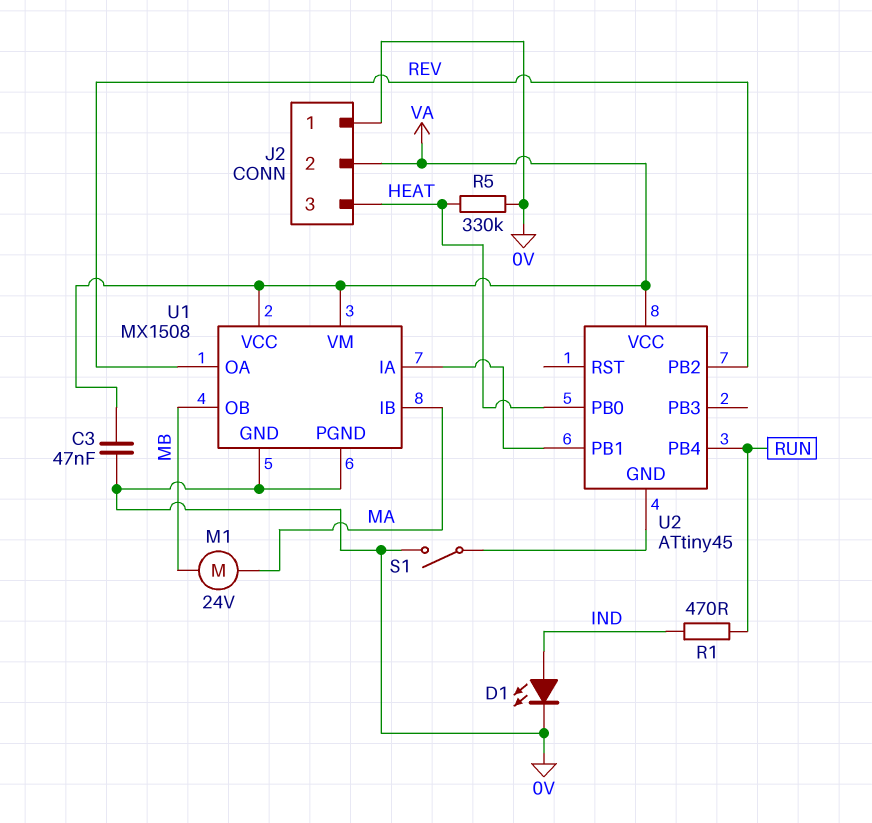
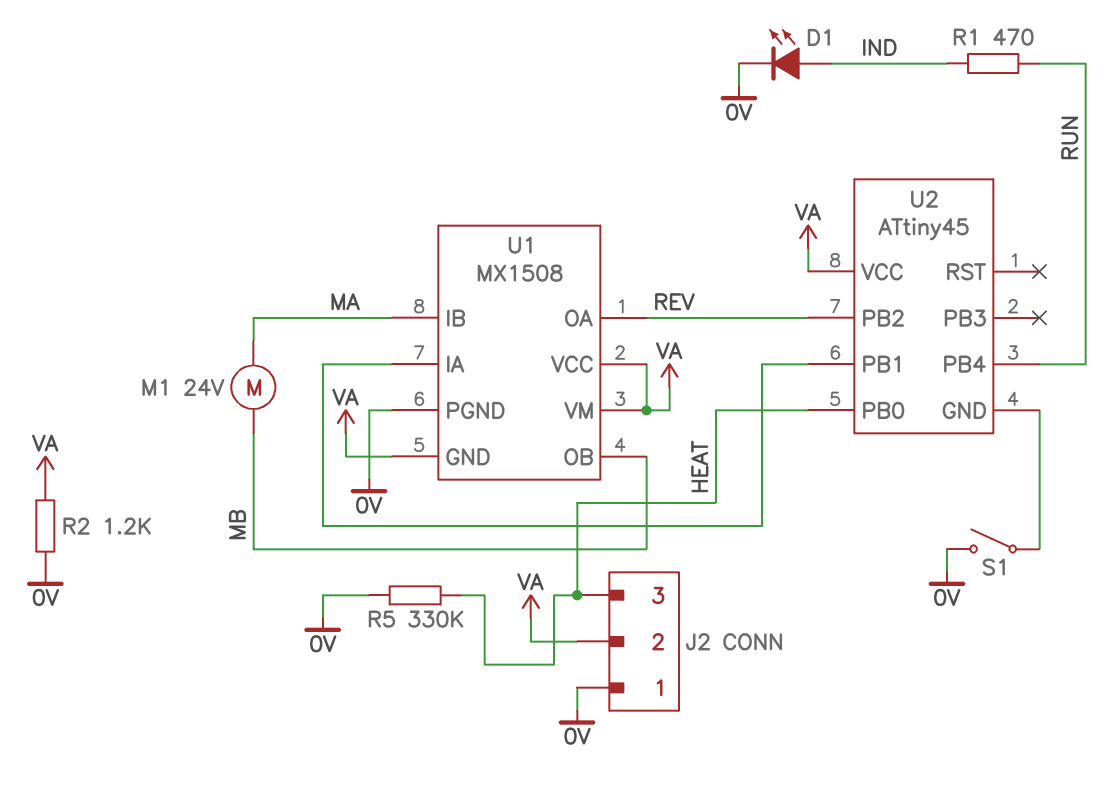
C3: 47nF (0V, VA) -> none
R2: none -> 1.2k (0V, VA)
U1 pin GND: 0V -> VA

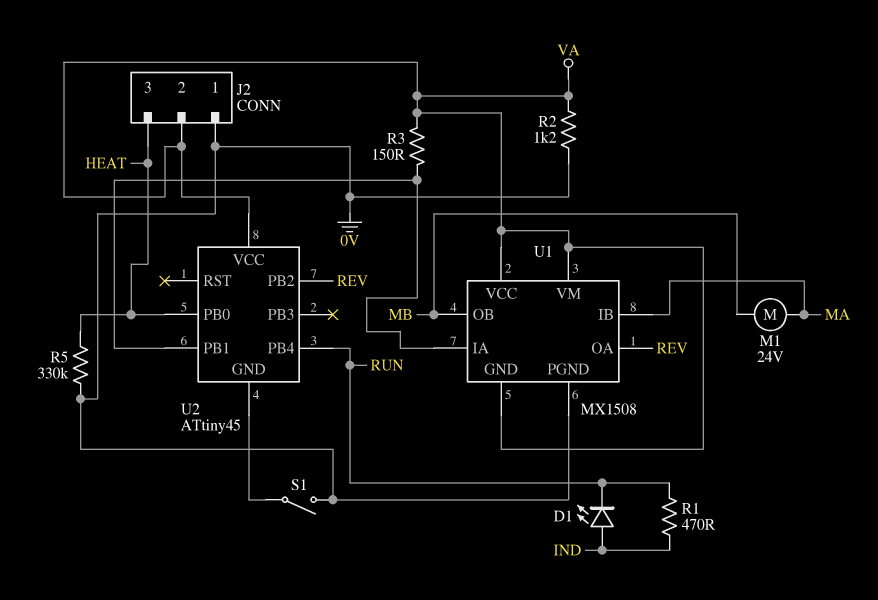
D1: LED (A IND, K 0V) -> LED (A IND, K RUN)
R3: none -> 150 (U1/IA, VA)

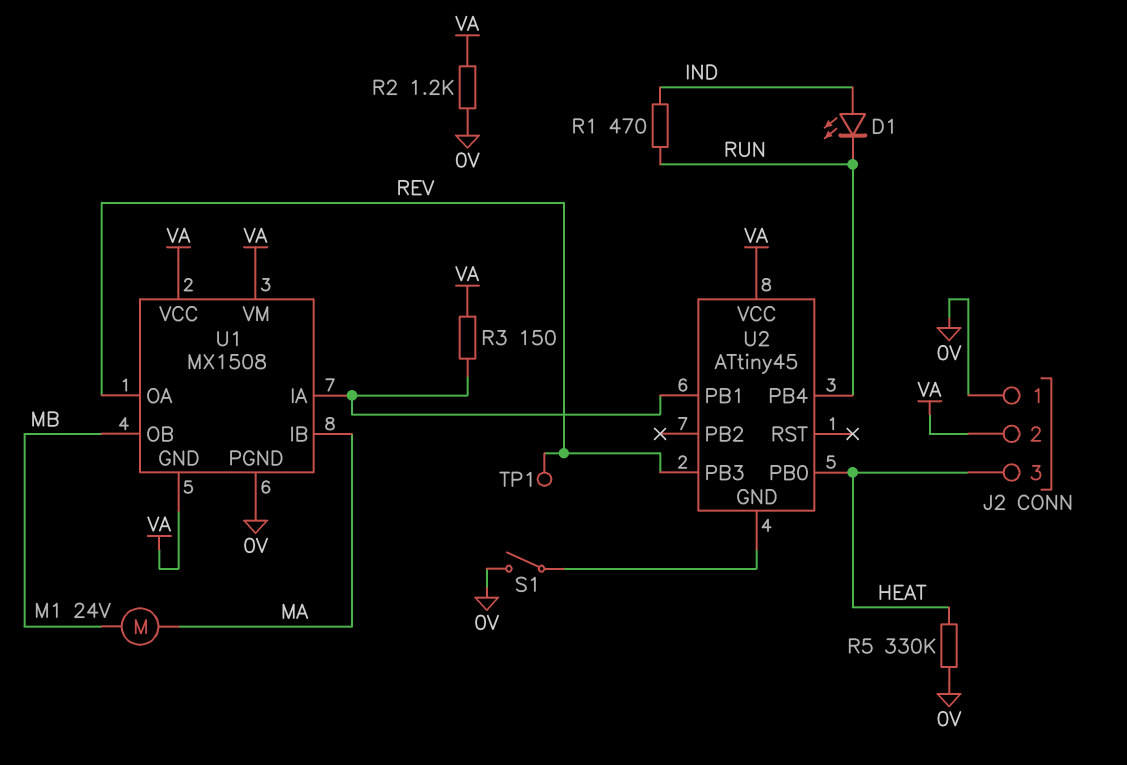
TP1: none -> test point (REV)
U2 pin PB2: REV -> none
U2 pin PB3: none -> REV

